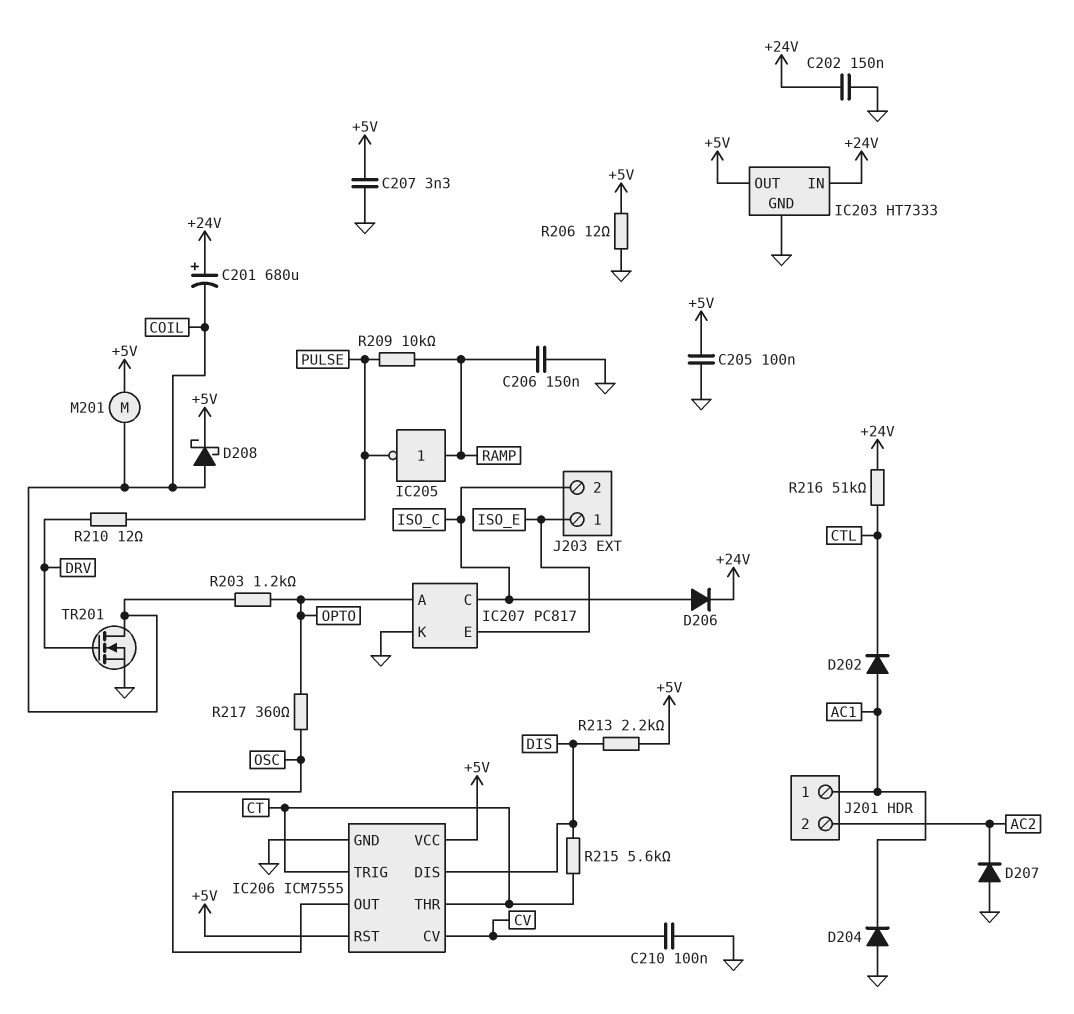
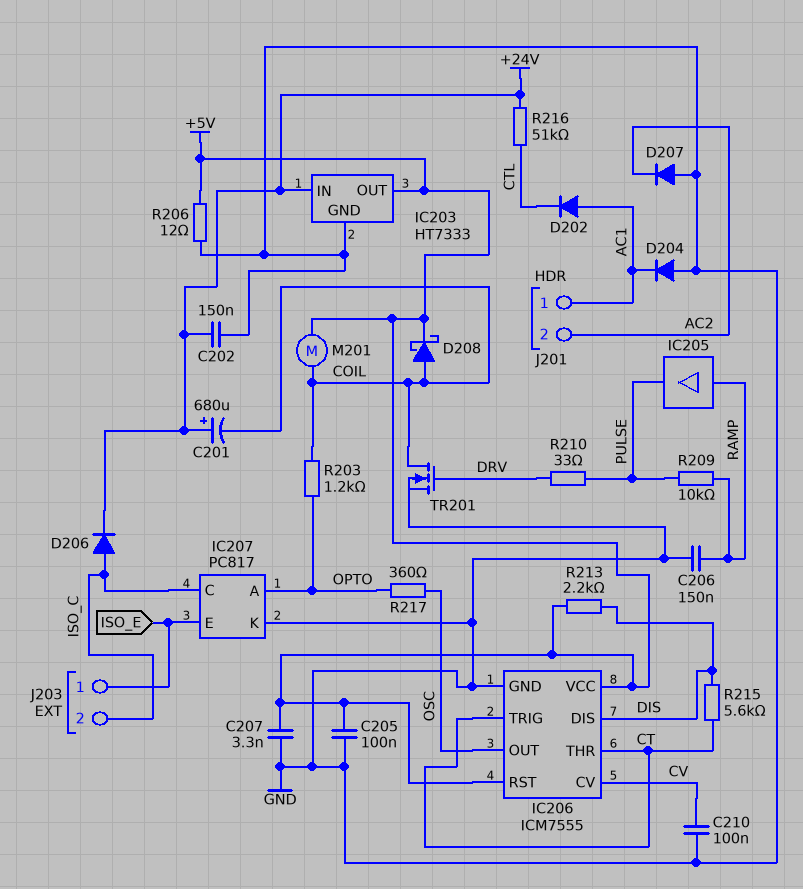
IC205: NOT (in RAMP, out PULSE) -> buffer (in RAMP, out PULSE)
R210: 12 (DRV, PULSE) -> 33 (DRV, PULSE)

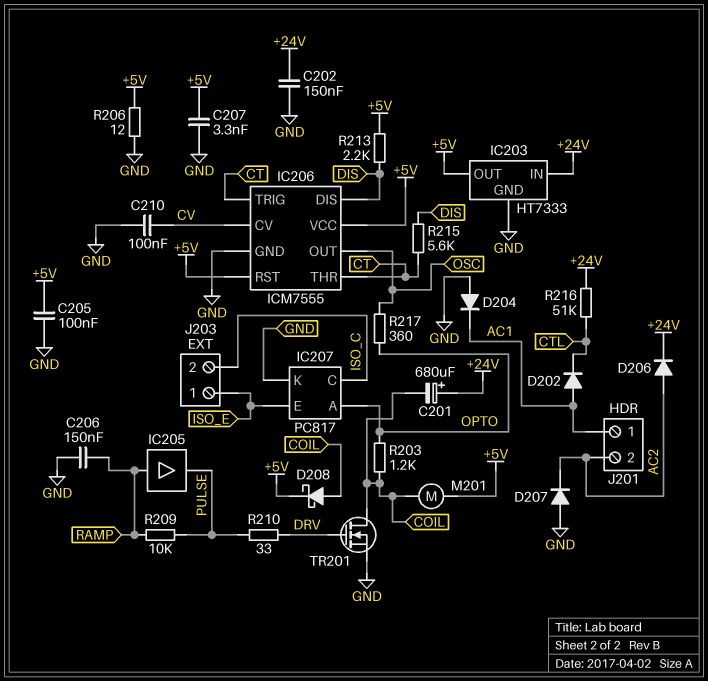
D206: diode (A ISO_C, K +24V) -> diode (A AC2, K +24V)

